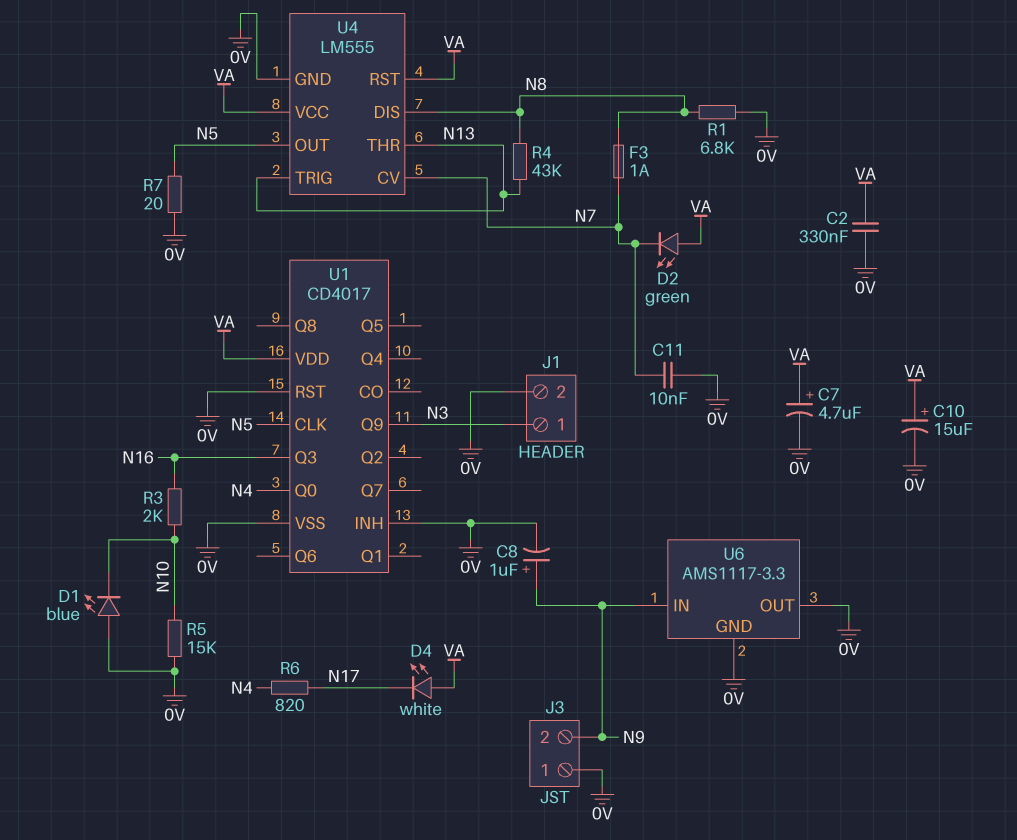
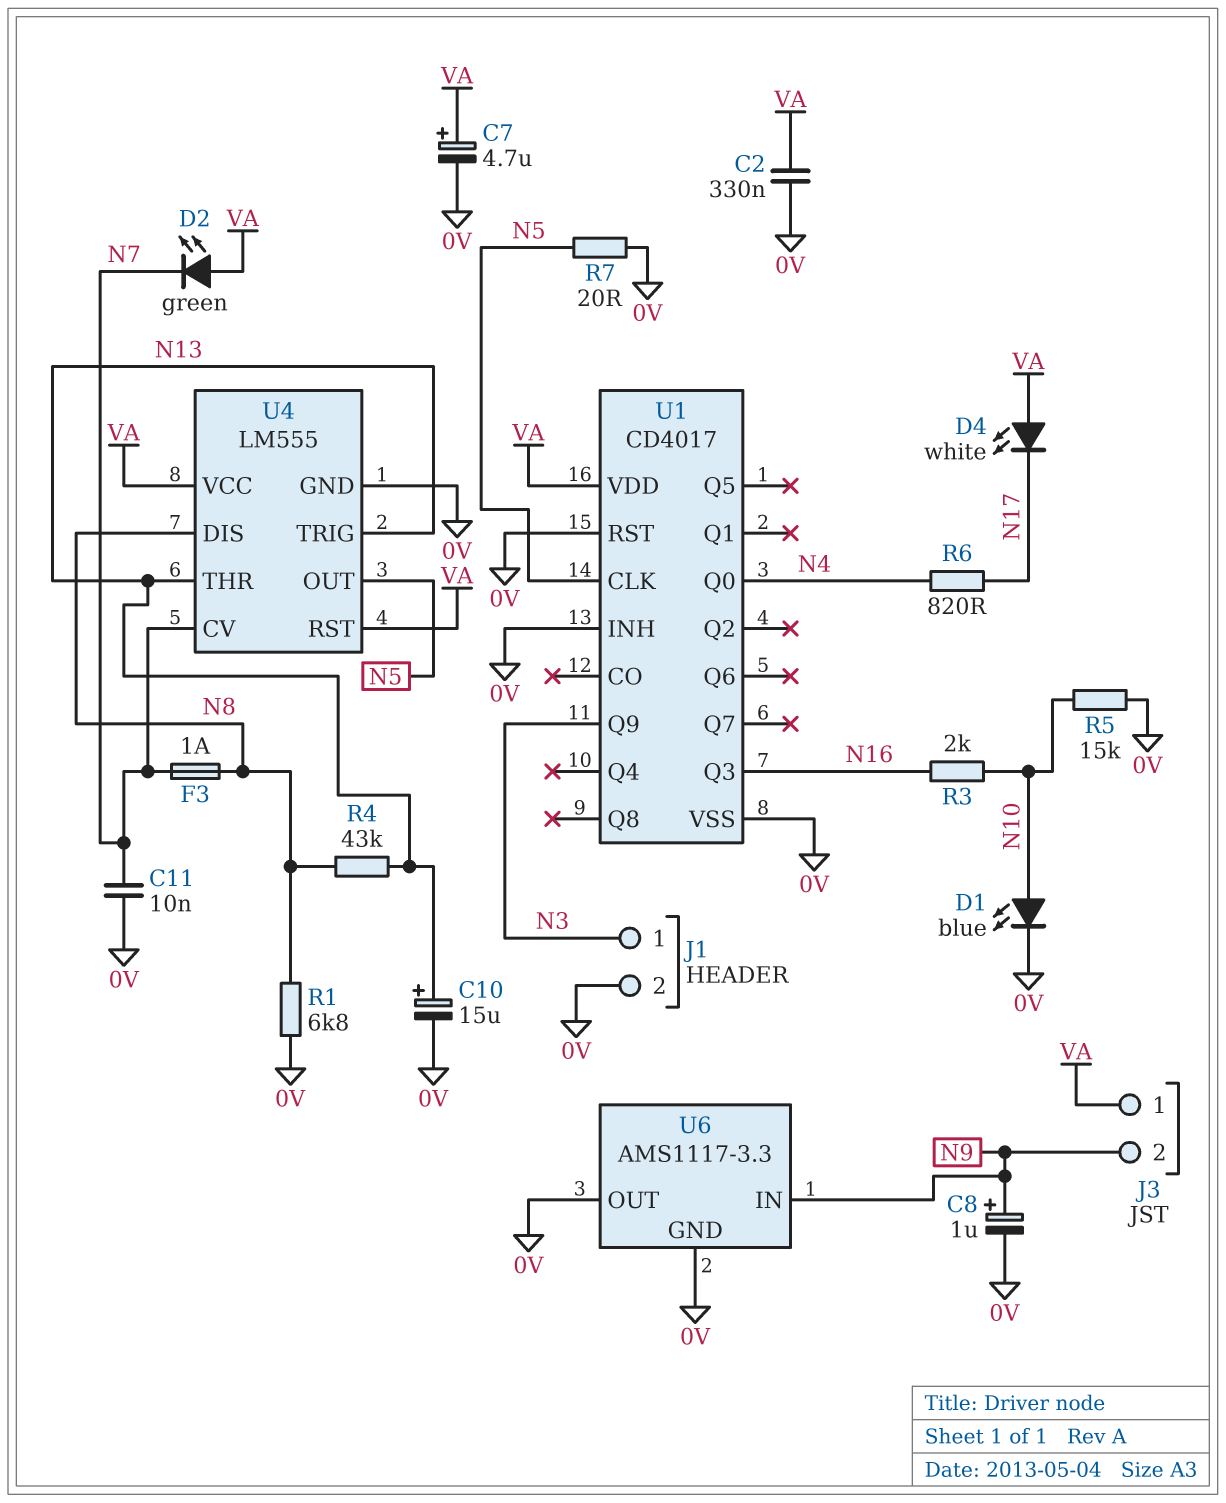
C10: 15uF (plus VA, minus 0V) -> 15uF (plus N13, minus 0V)
D1: LED blue (A 0V, K N10) -> LED blue (A N10, K 0V)
J3 pin 1: 0V -> VA

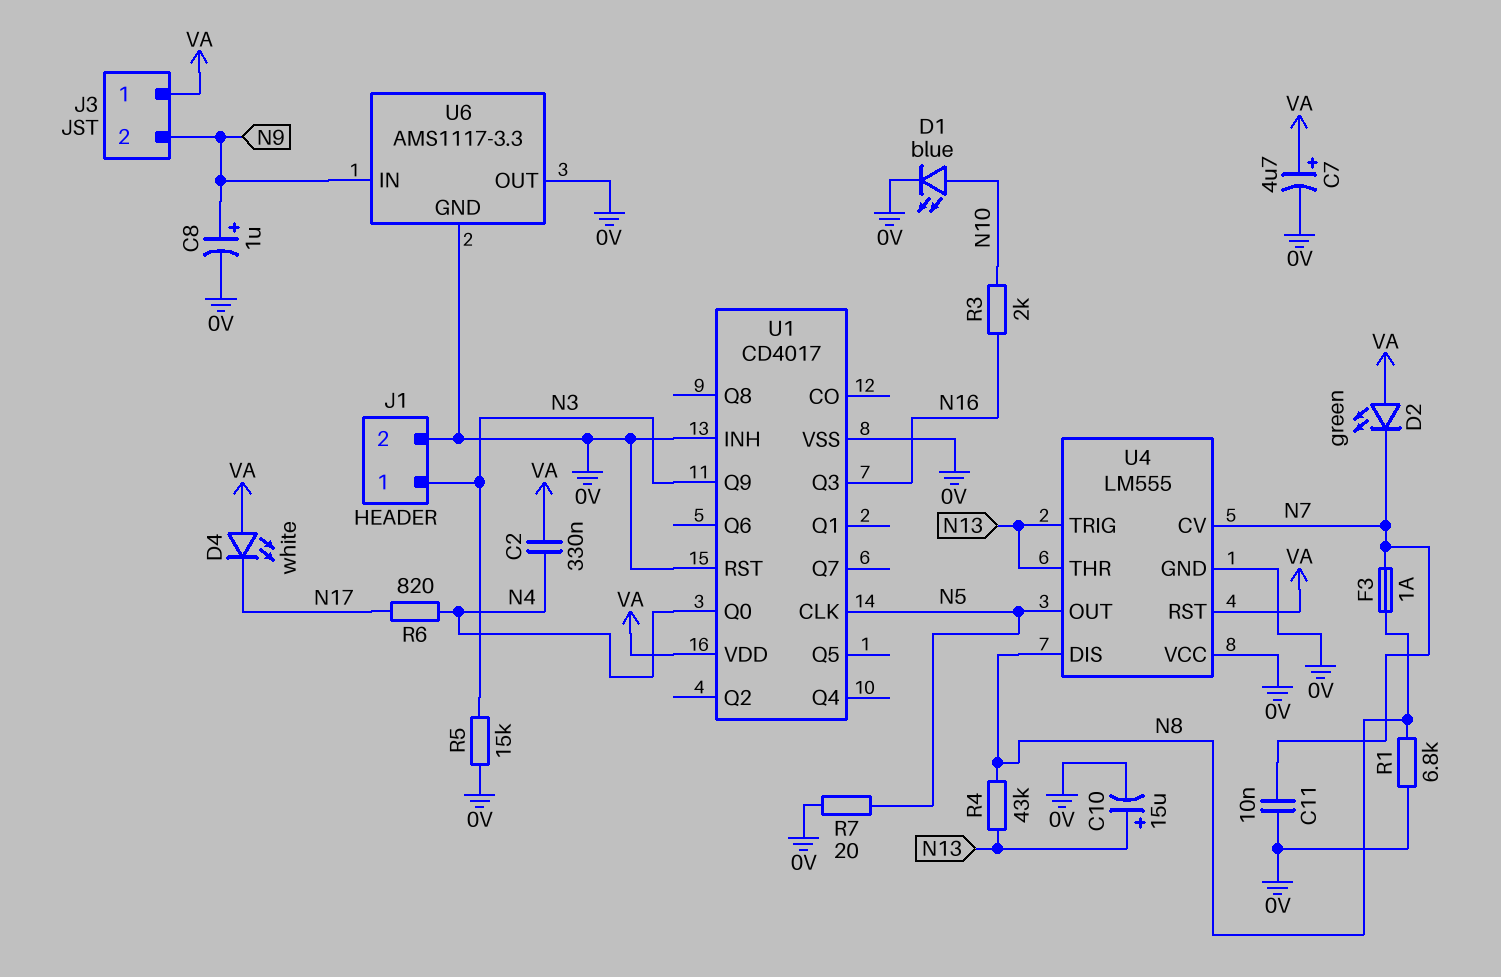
C2: 330nF (0V, VA) -> 330nF (N4, VA)
R5: 15k (0V, N10) -> 15k (0V, N3)
U4 pin VCC: VA -> 0V

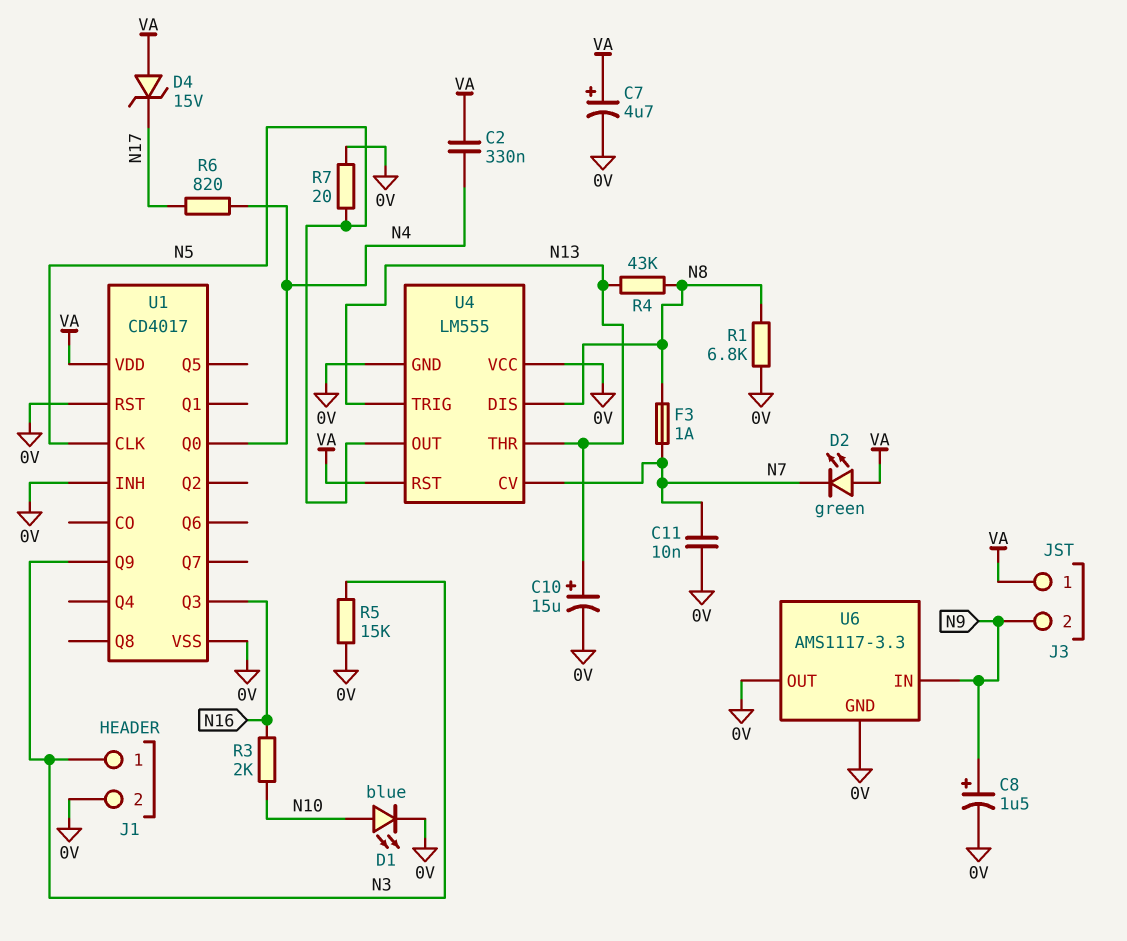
C8: 1uF (plus N9, minus 0V) -> 1.5uF (plus N9, minus 0V)
D4: LED white (A VA, K N17) -> zener 15V (A VA, K N17)

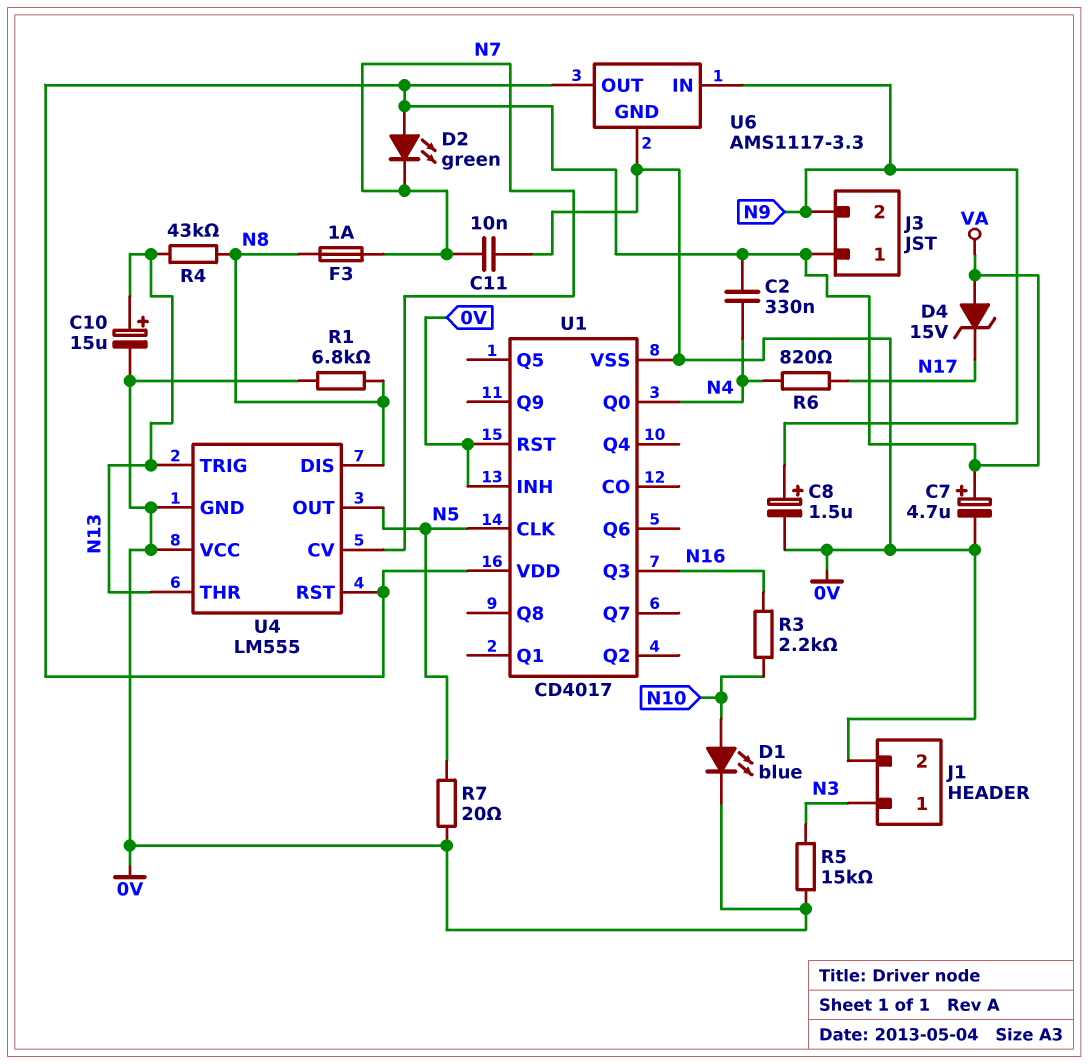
R3: 2k (N10, N16) -> 2.2k (N10, N16)
U1 pin Q9: N3 -> none
U6 pin OUT: 0V -> VA

